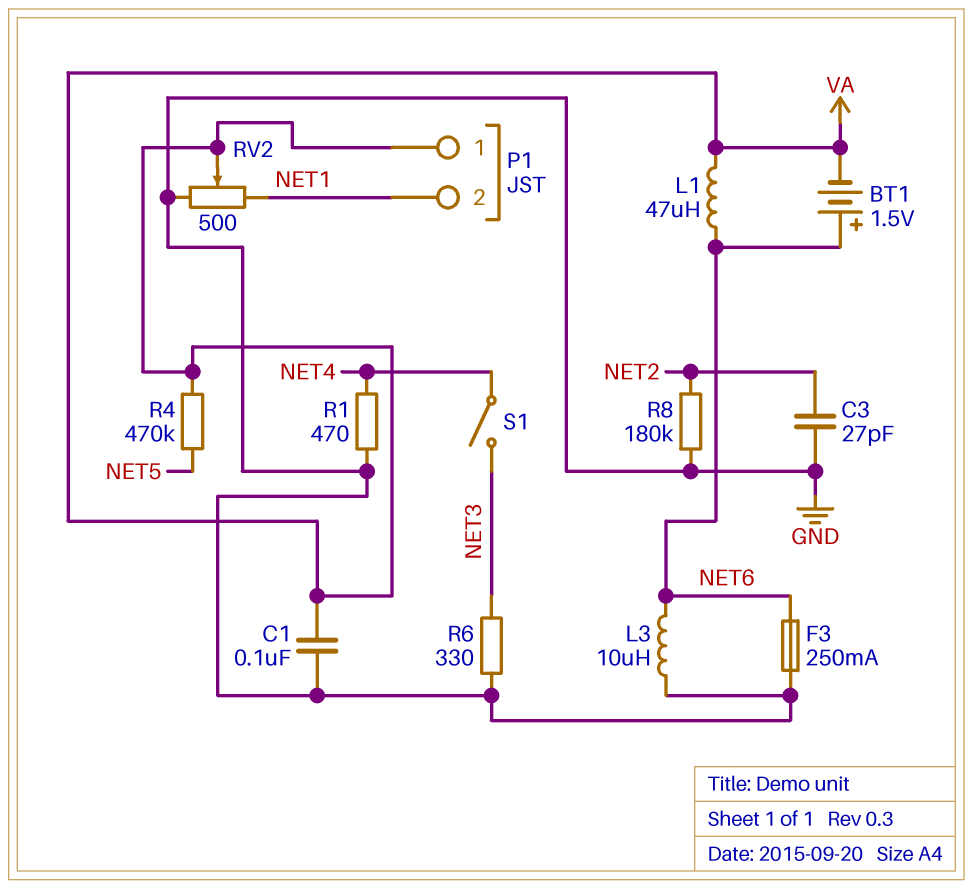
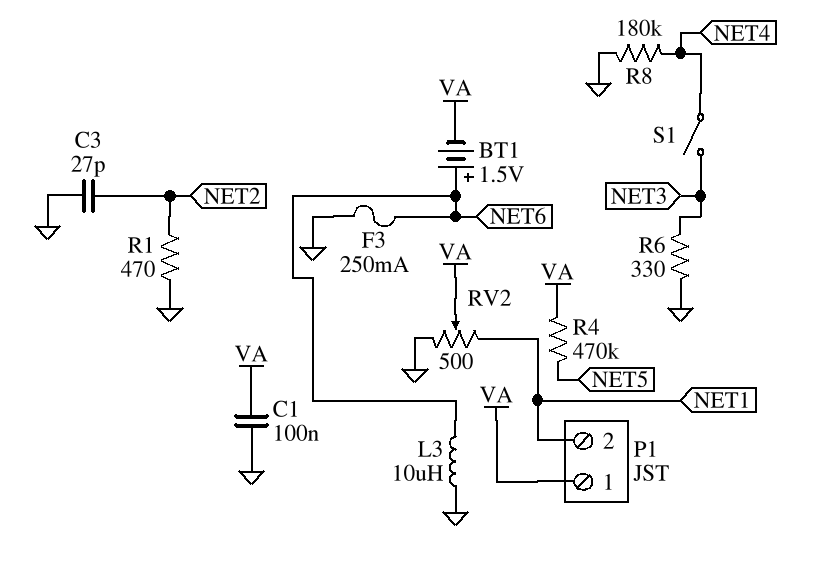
L1: 47uH (NET6, VA) -> none
R1: 470 (GND, NET4) -> 470 (GND, NET2)
R8: 180k (GND, NET2) -> 180k (GND, NET4)

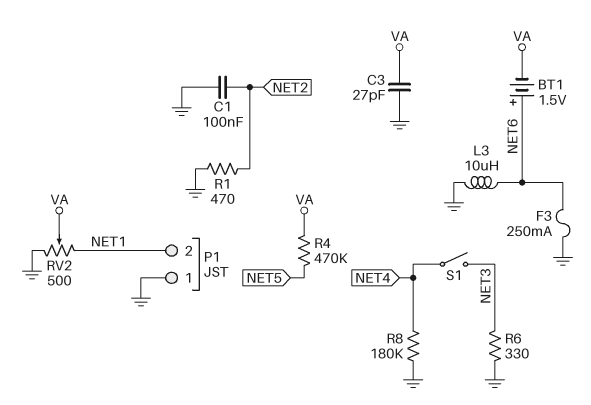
C1: 100nF (GND, VA) -> 100nF (GND, NET2)
C3: 27pF (GND, NET2) -> 27pF (GND, VA)
P1 pin 1: VA -> GND

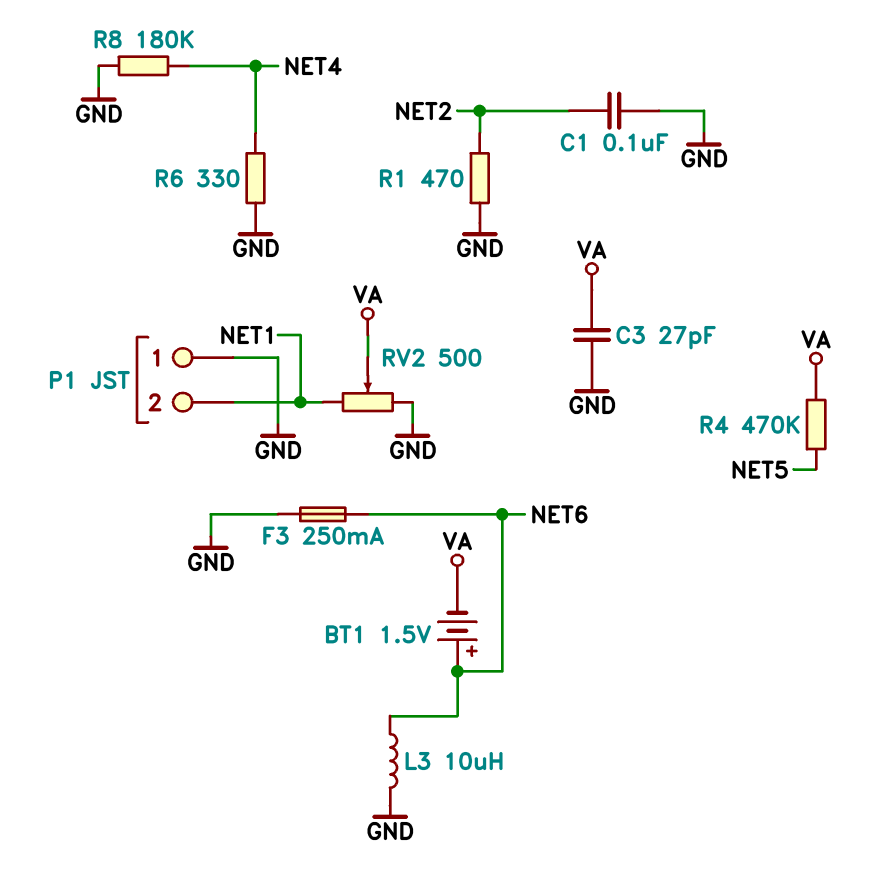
R6: 330 (GND, NET3) -> 330 (GND, NET4)
S1: switch (NET3, NET4) -> none

